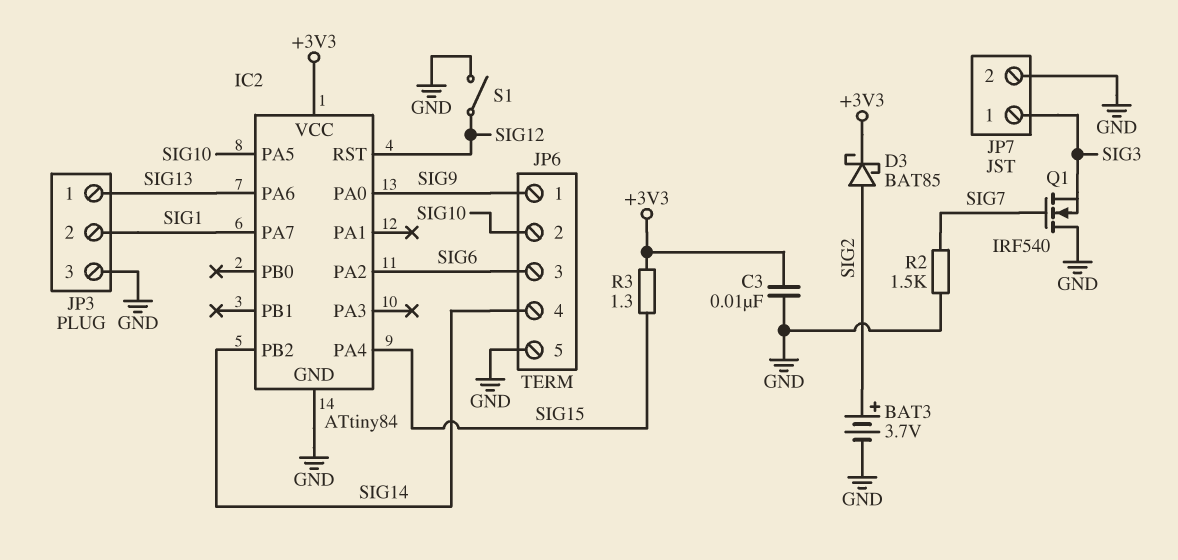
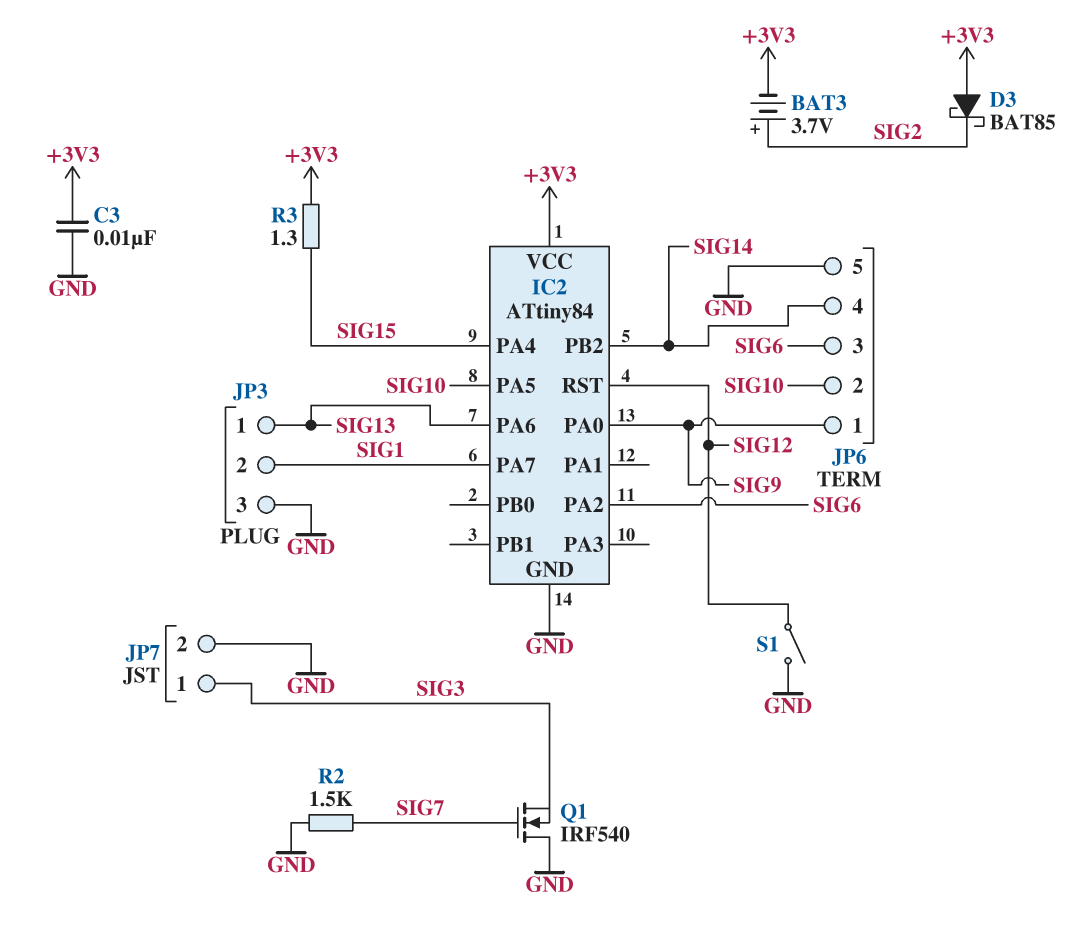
BAT3: 3.7V (plus SIG2, minus GND) -> 3.7V (plus SIG2, minus +3V3)
D3: schottky BAT85 (A SIG2, K +3V3) -> schottky BAT85 (A +3V3, K SIG2)

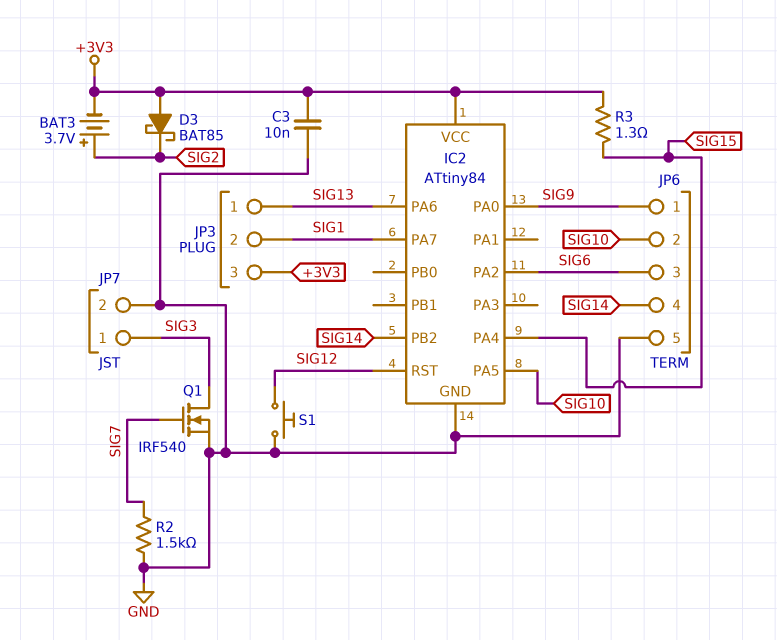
JP3 pin 3: GND -> +3V3
Q1: NMOS IRF540 (G SIG7, D GND, S SIG3) -> NMOS IRF540 (G SIG7, D SIG3, S GND)
S1: switch (GND, SIG12) -> button (GND, SIG12)

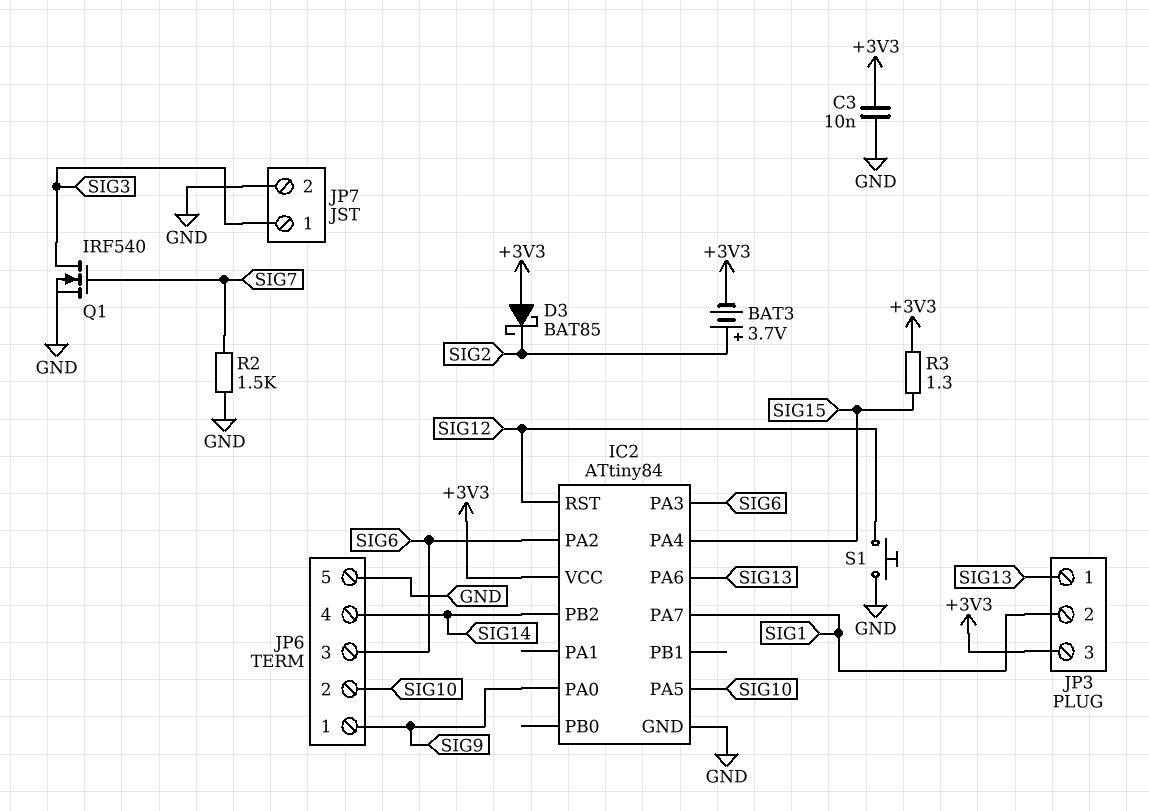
IC2 pin PA3: none -> SIG6

